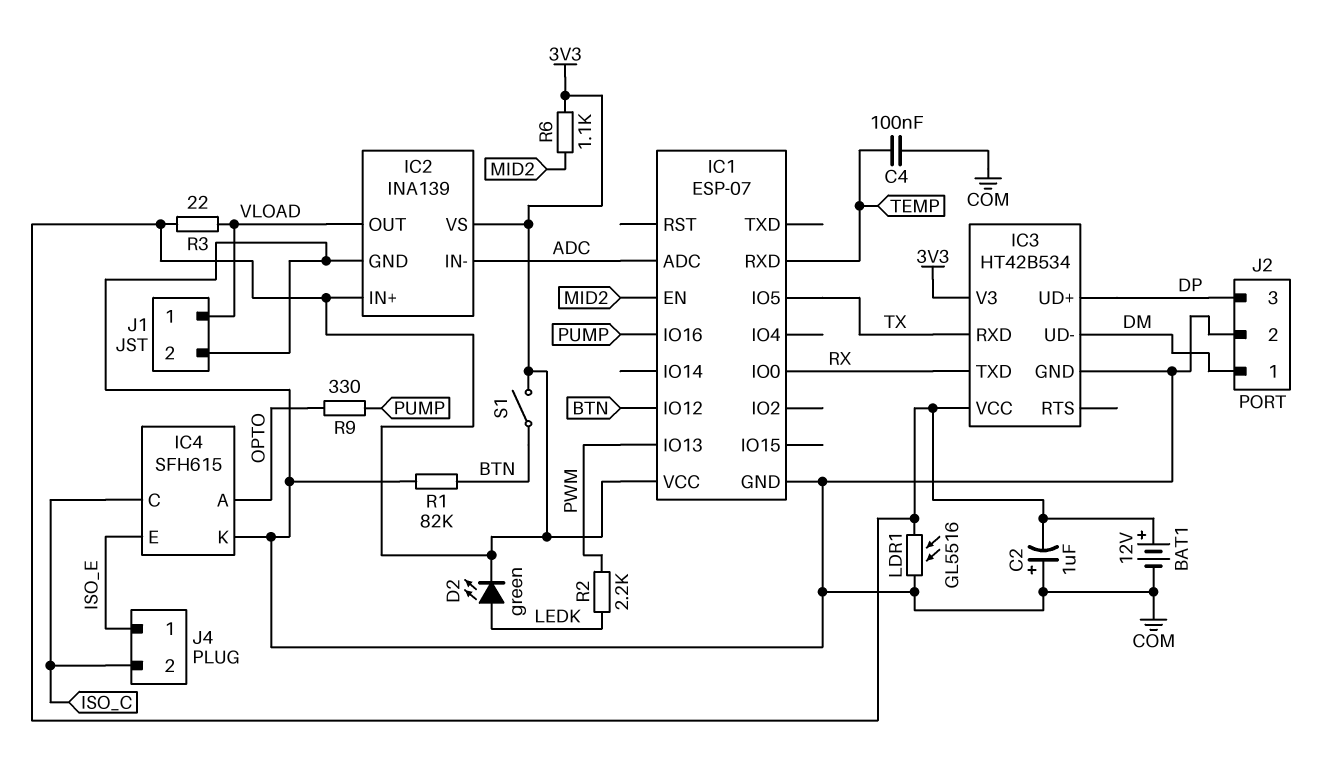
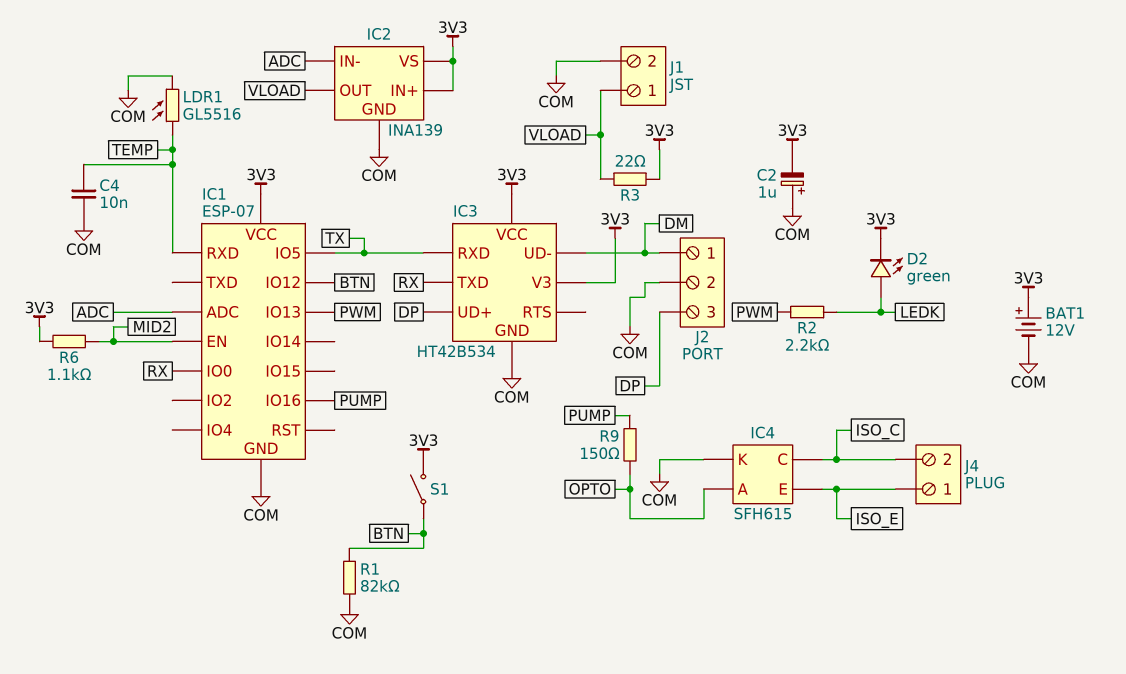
C4: 100nF (COM, TEMP) -> 10nF (COM, TEMP)
LDR1: GL5516 (3V3, COM) -> GL5516 (COM, TEMP)
R9: 330 (OPTO, PUMP) -> 150 (OPTO, PUMP)

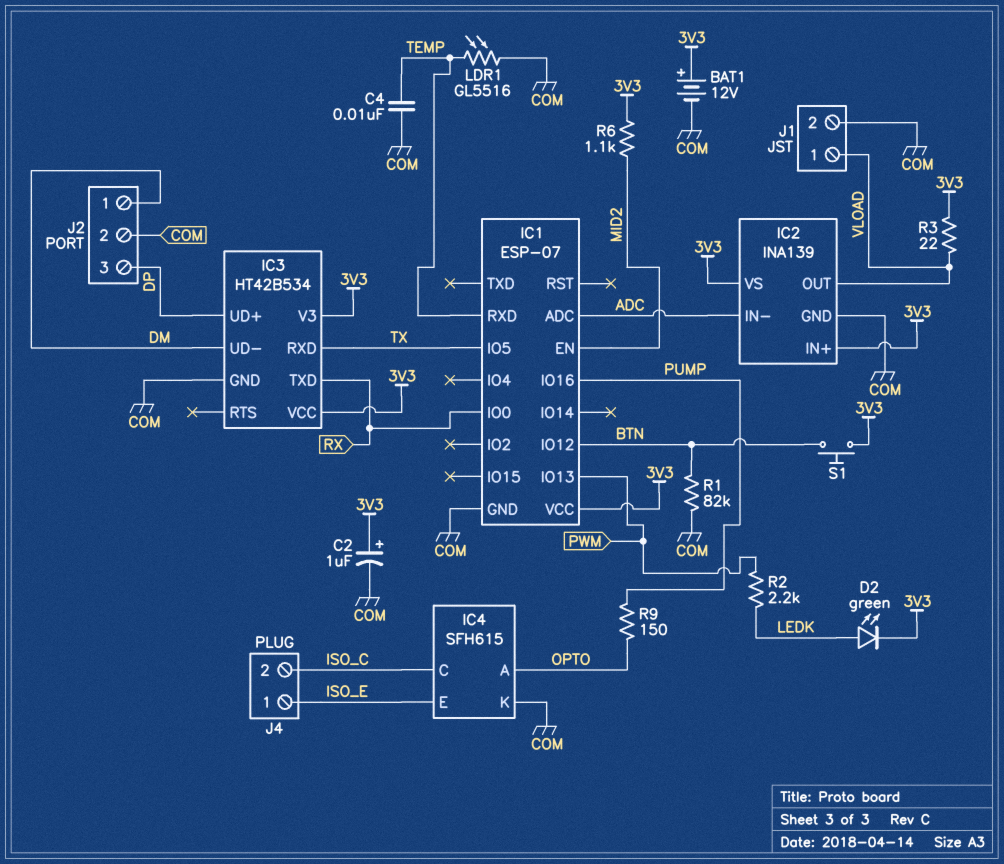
C2: 1uF (plus COM, minus 3V3) -> 1uF (plus 3V3, minus COM)
S1: switch (3V3, BTN) -> button (3V3, BTN)

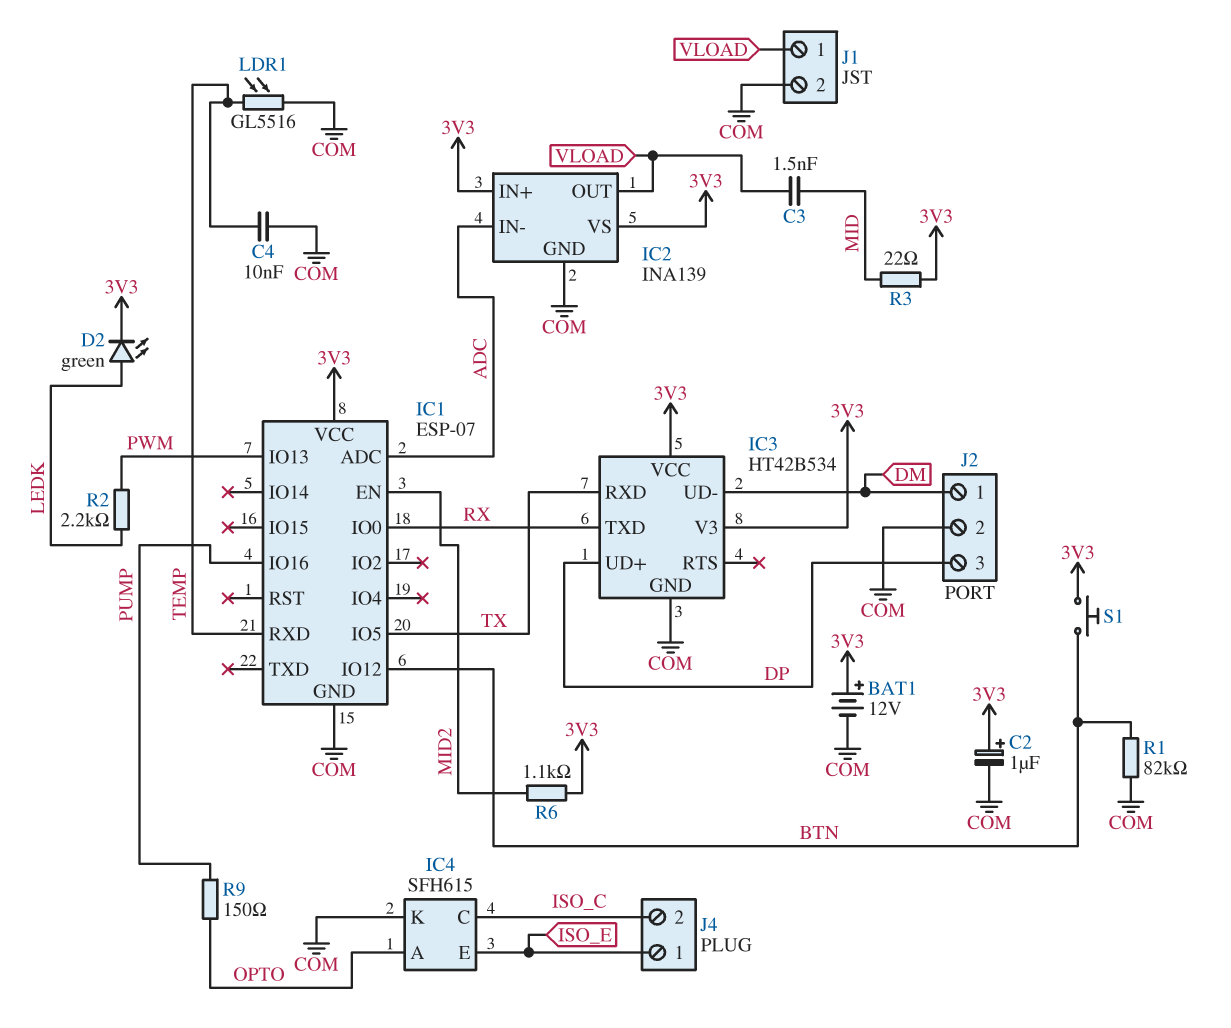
C3: none -> 1.5nF (MID, VLOAD)
R3: 22 (3V3, VLOAD) -> 22 (3V3, MID)

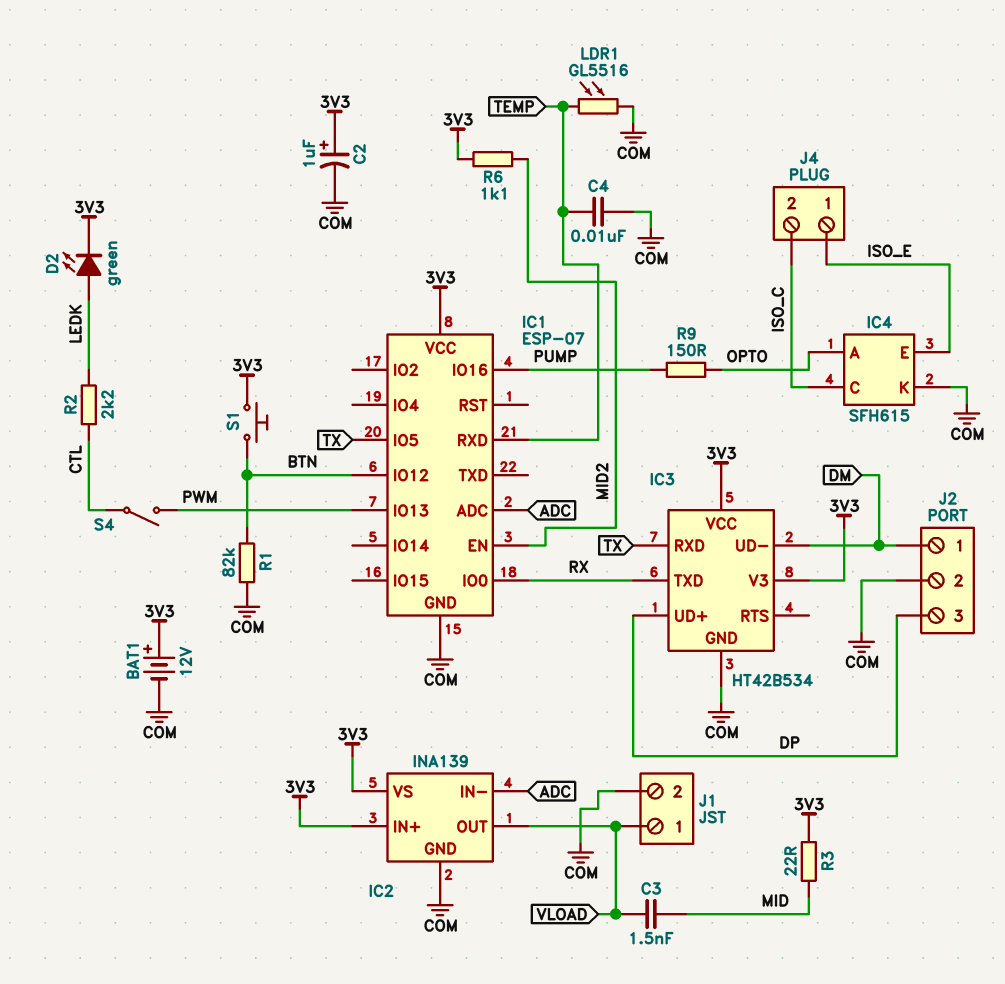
R2: 2.2k (LEDK, PWM) -> 2.2k (CTL, LEDK)
S4: none -> switch (CTL, PWM)

